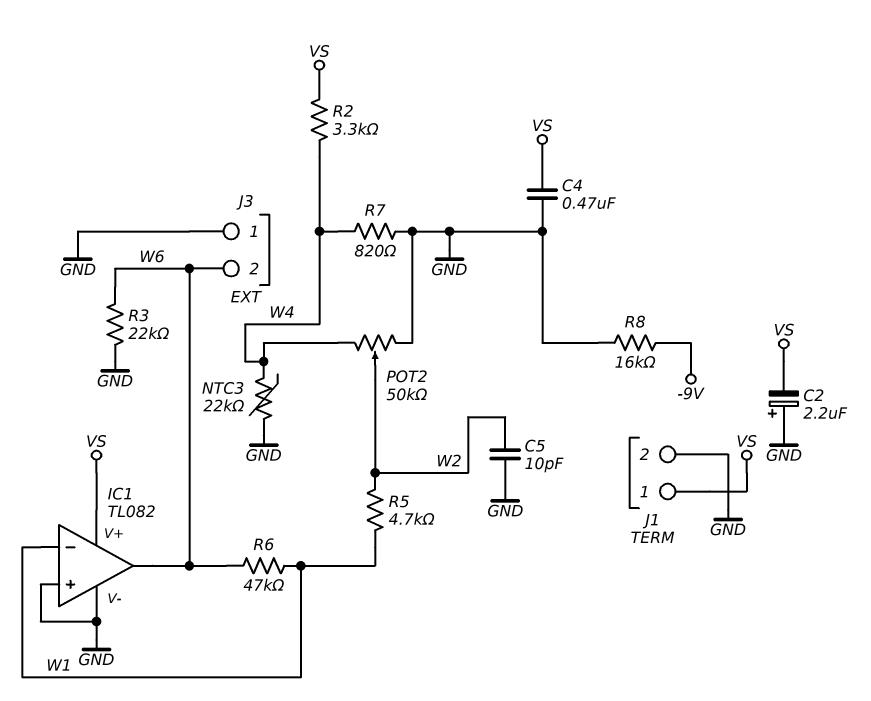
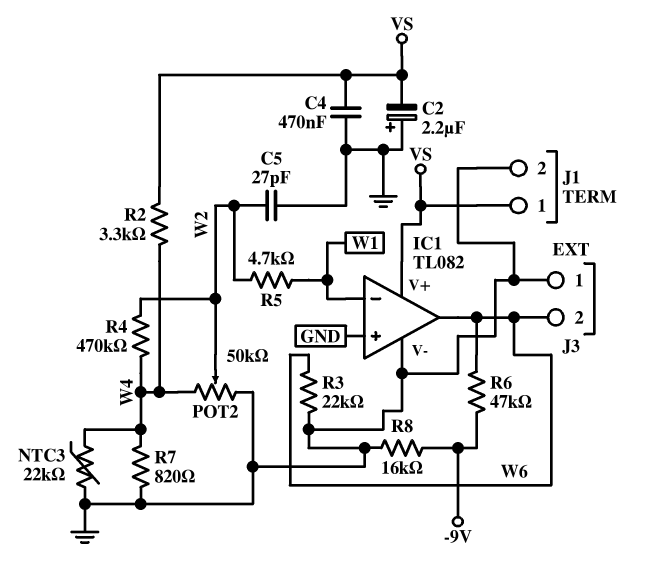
C5: 10pF (GND, W2) -> 27pF (GND, W2)
R4: none -> 470k (W2, W4)
R6: 47k (W1, W6) -> 47k (-9V, W6)

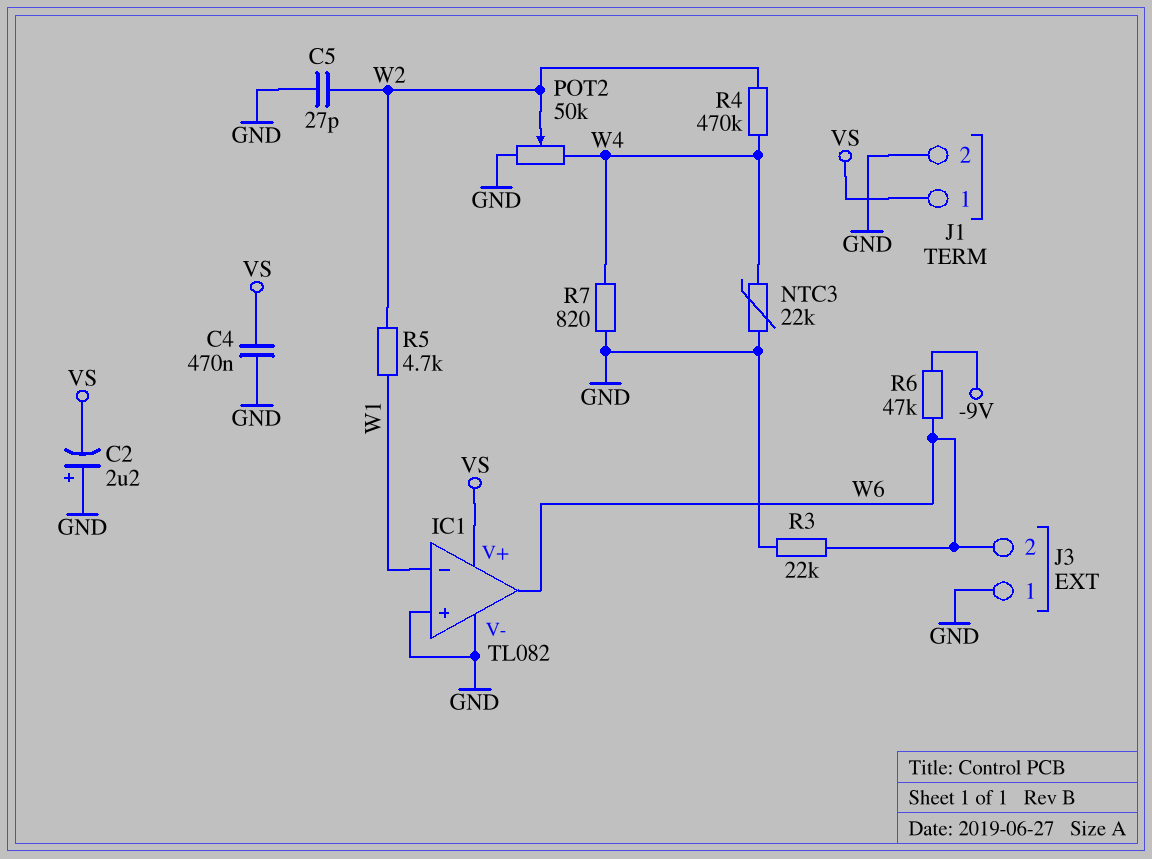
R2: 3.3k (VS, W4) -> none
R8: 16k (-9V, GND) -> none

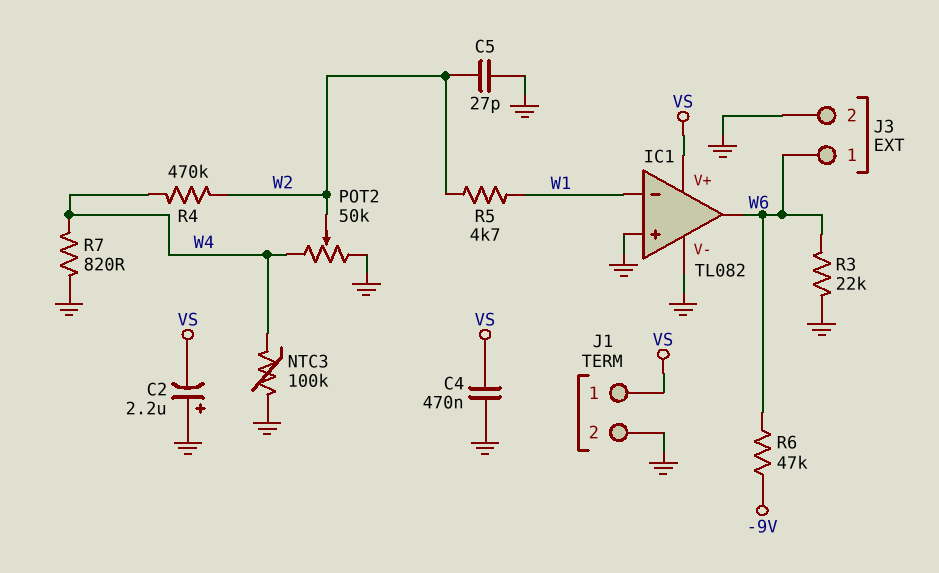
J3 pin 1: GND -> W6
J3 pin 2: W6 -> GND
NTC3: 22k (GND, W4) -> 100k (GND, W4)

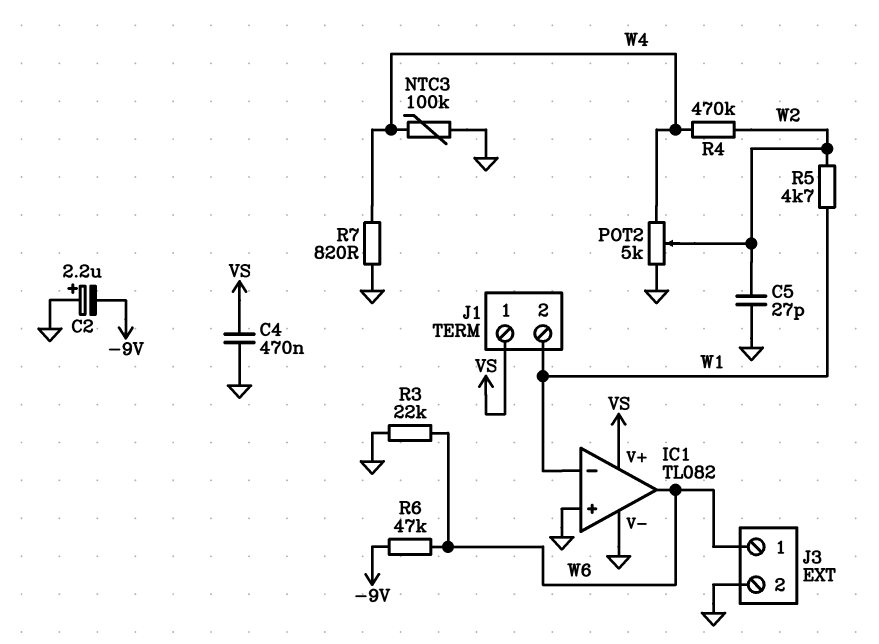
C2: 2.2uF (plus GND, minus VS) -> 2.2uF (plus GND, minus -9V)
J1 pin 2: GND -> W1
POT2: 50k (GND, W4, wiper W2) -> 5k (GND, W4, wiper W2)

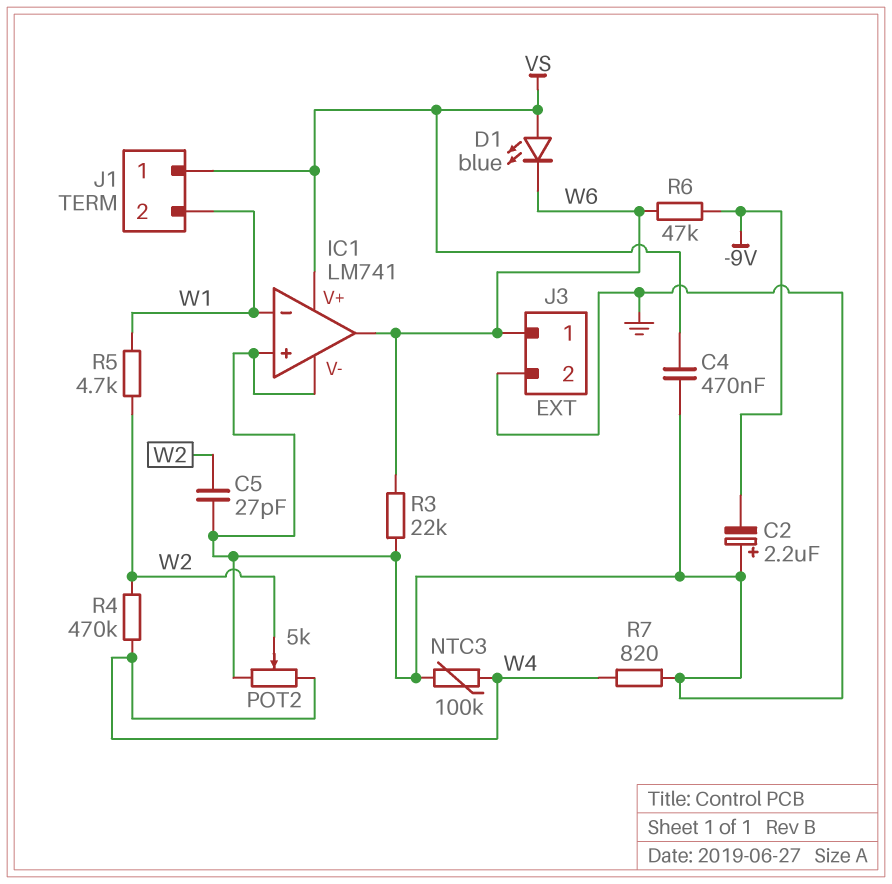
D1: none -> LED blue (A VS, K W6)
IC1: TL082 -> LM741

